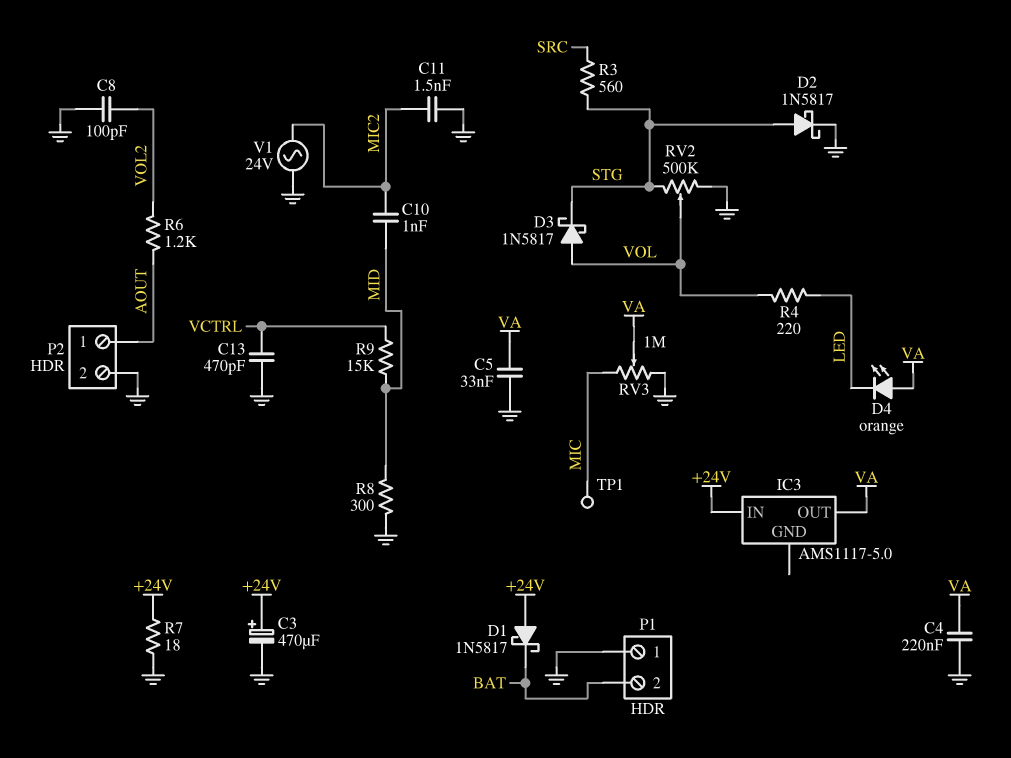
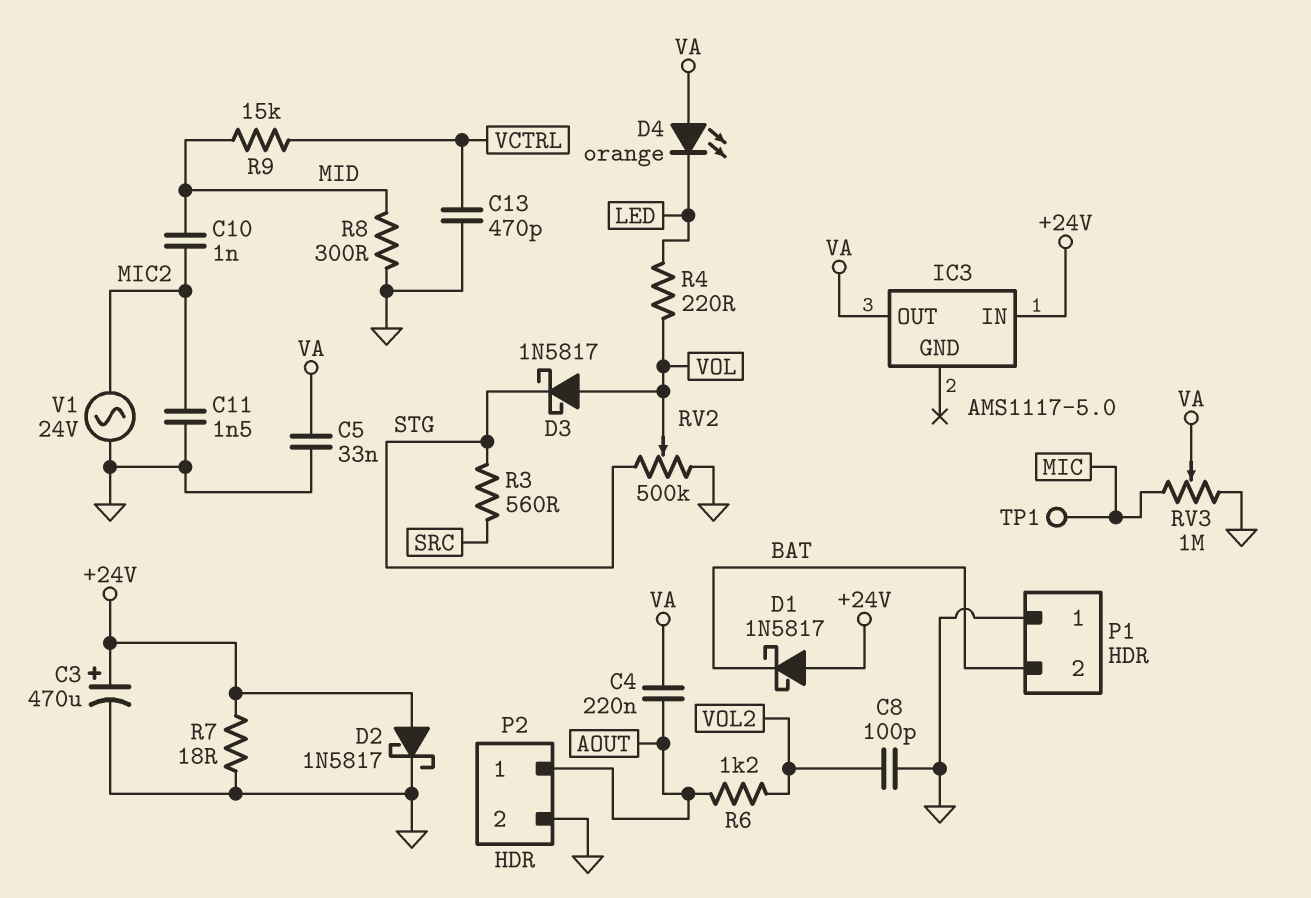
C4: 220nF (GND, VA) -> 220nF (AOUT, VA)
D2: schottky 1N5817 (A STG, K GND) -> schottky 1N5817 (A +24V, K GND)

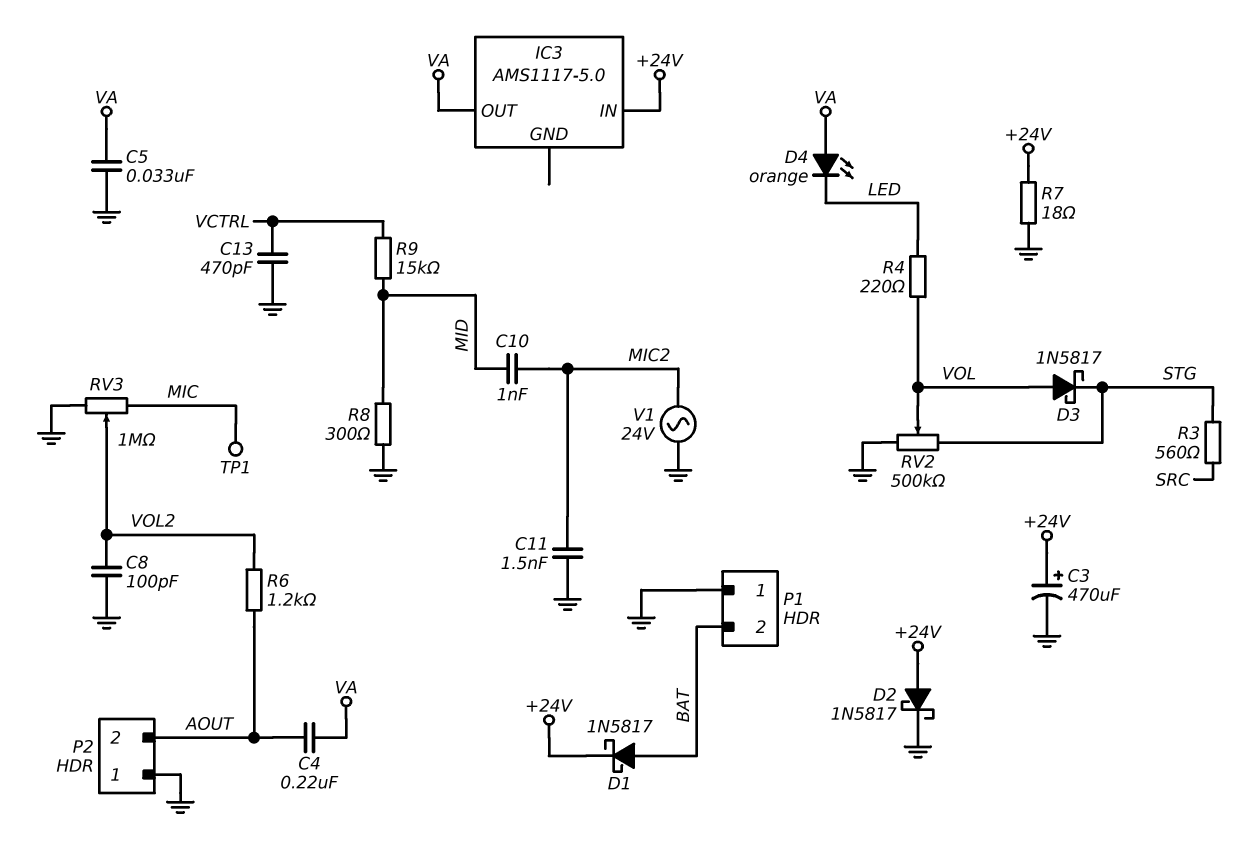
D1: schottky 1N5817 (A +24V, K BAT) -> schottky 1N5817 (A BAT, K +24V)
P2 pin 1: AOUT -> GND
P2 pin 2: GND -> AOUT
RV3: 1M (GND, MIC, wiper VA) -> 1M (GND, MIC, wiper VOL2)

